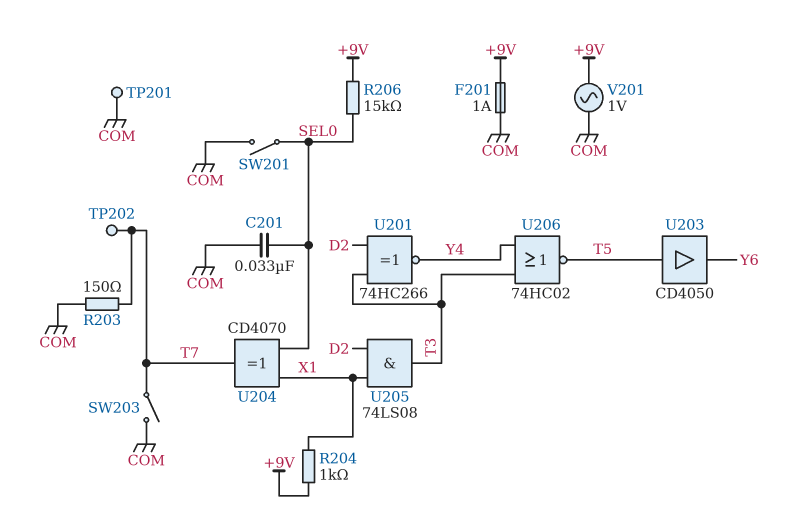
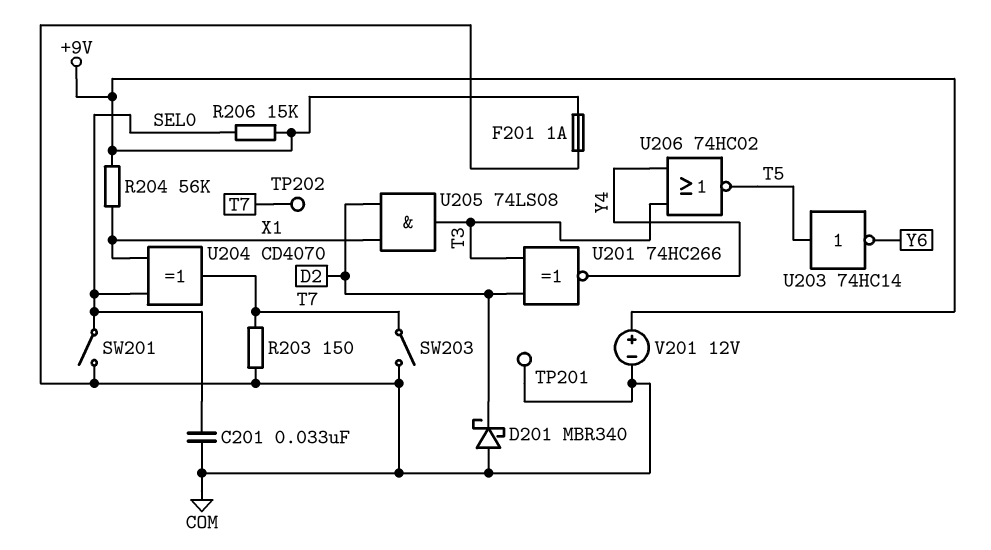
D201: none -> schottky MBR340 (A COM, K D2)
R204: 1k (+9V, X1) -> 56k (+9V, X1)
U203: buffer CD4050 (in T5, out Y6) -> NOT 74HC14 (in T5, out Y6)
V201: AC 1V (+9V, COM) -> 12V (plus +9V, minus COM)

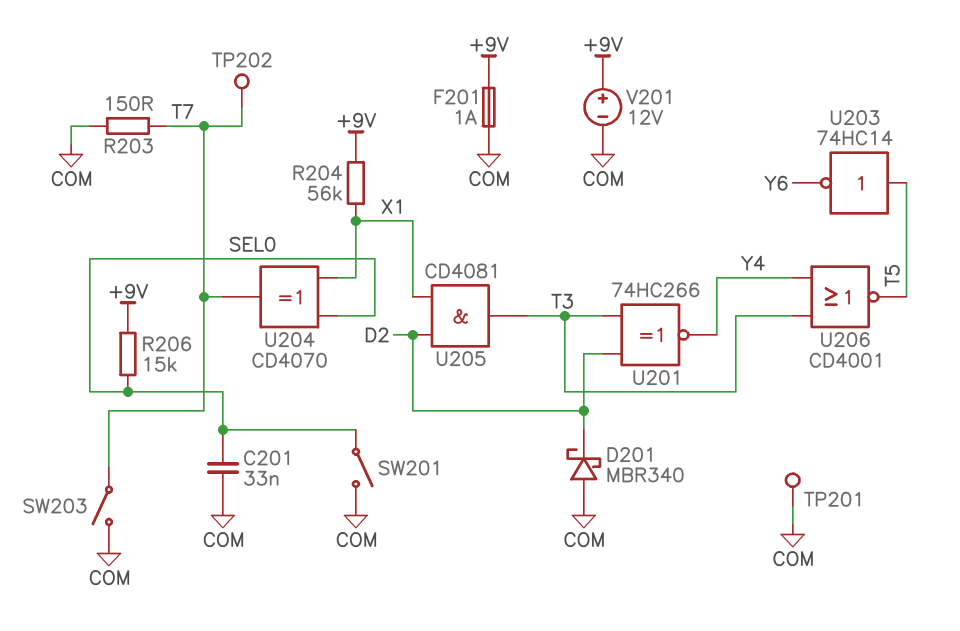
U205: AND 74LS08 (in D2, in X1, out T3) -> AND CD4081 (in D2, in X1, out T3)
U206: NOR 74HC02 (in T3, in Y4, out T5) -> NOR CD4001 (in T3, in Y4, out T5)

